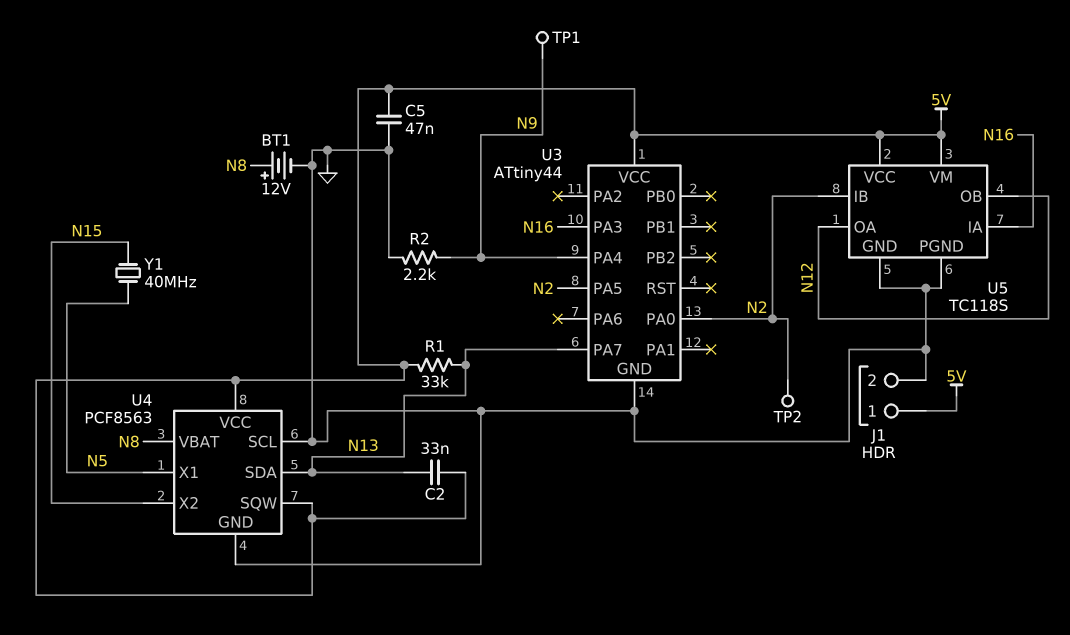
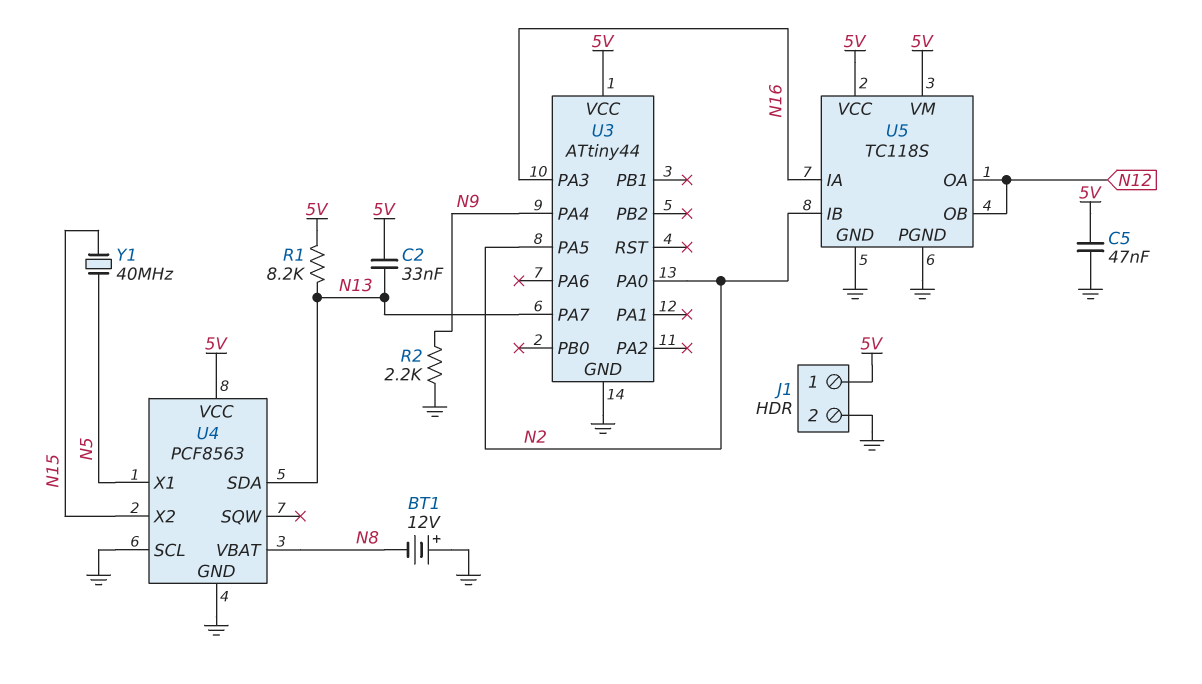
BT1: 12V (plus N8, minus GND) -> 12V (plus GND, minus N8)
R1: 33k (5V, N13) -> 8.2k (5V, N13)
TP1: test point (N9) -> none
TP2: test point (N2) -> none
U4 pin SQW: 5V -> none

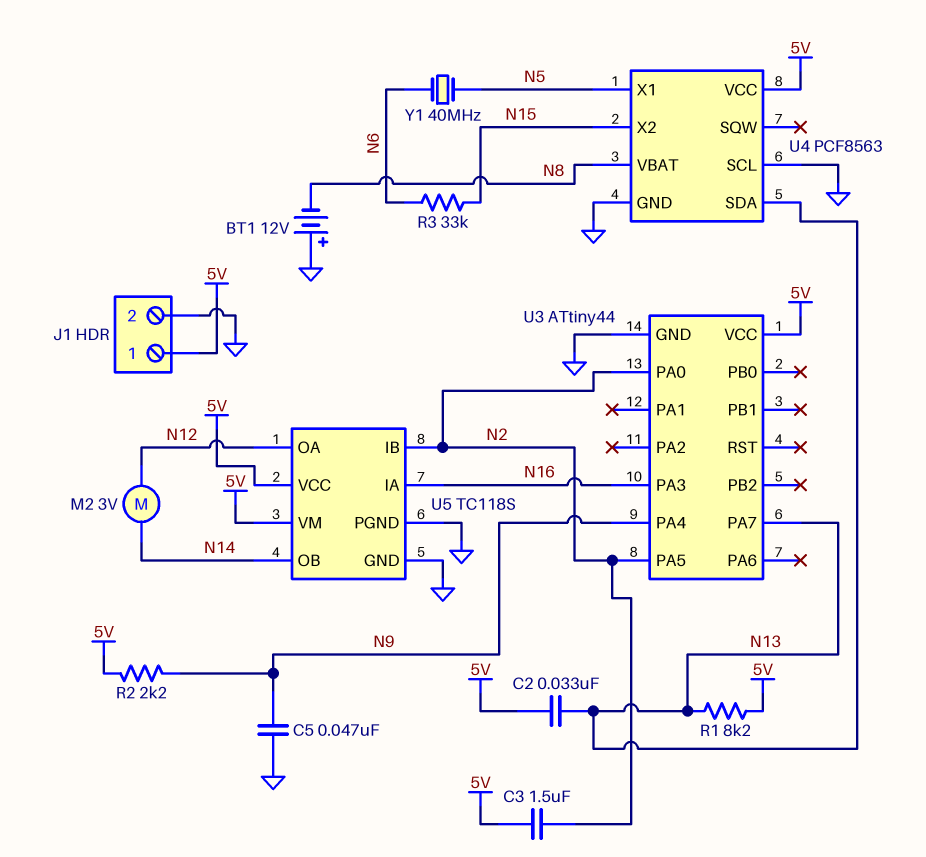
C3: none -> 1.5uF (5V, N2)
C5: 47nF (5V, GND) -> 47nF (GND, N9)
M2: none -> motor 3V (N12, N14)
R2: 2.2k (GND, N9) -> 2.2k (5V, N9)
R3: none -> 33k (N6, N15)
U5 pin OB: N12 -> N14
Y1: 40MHz (N5, N15) -> 40MHz (N5, N6)

